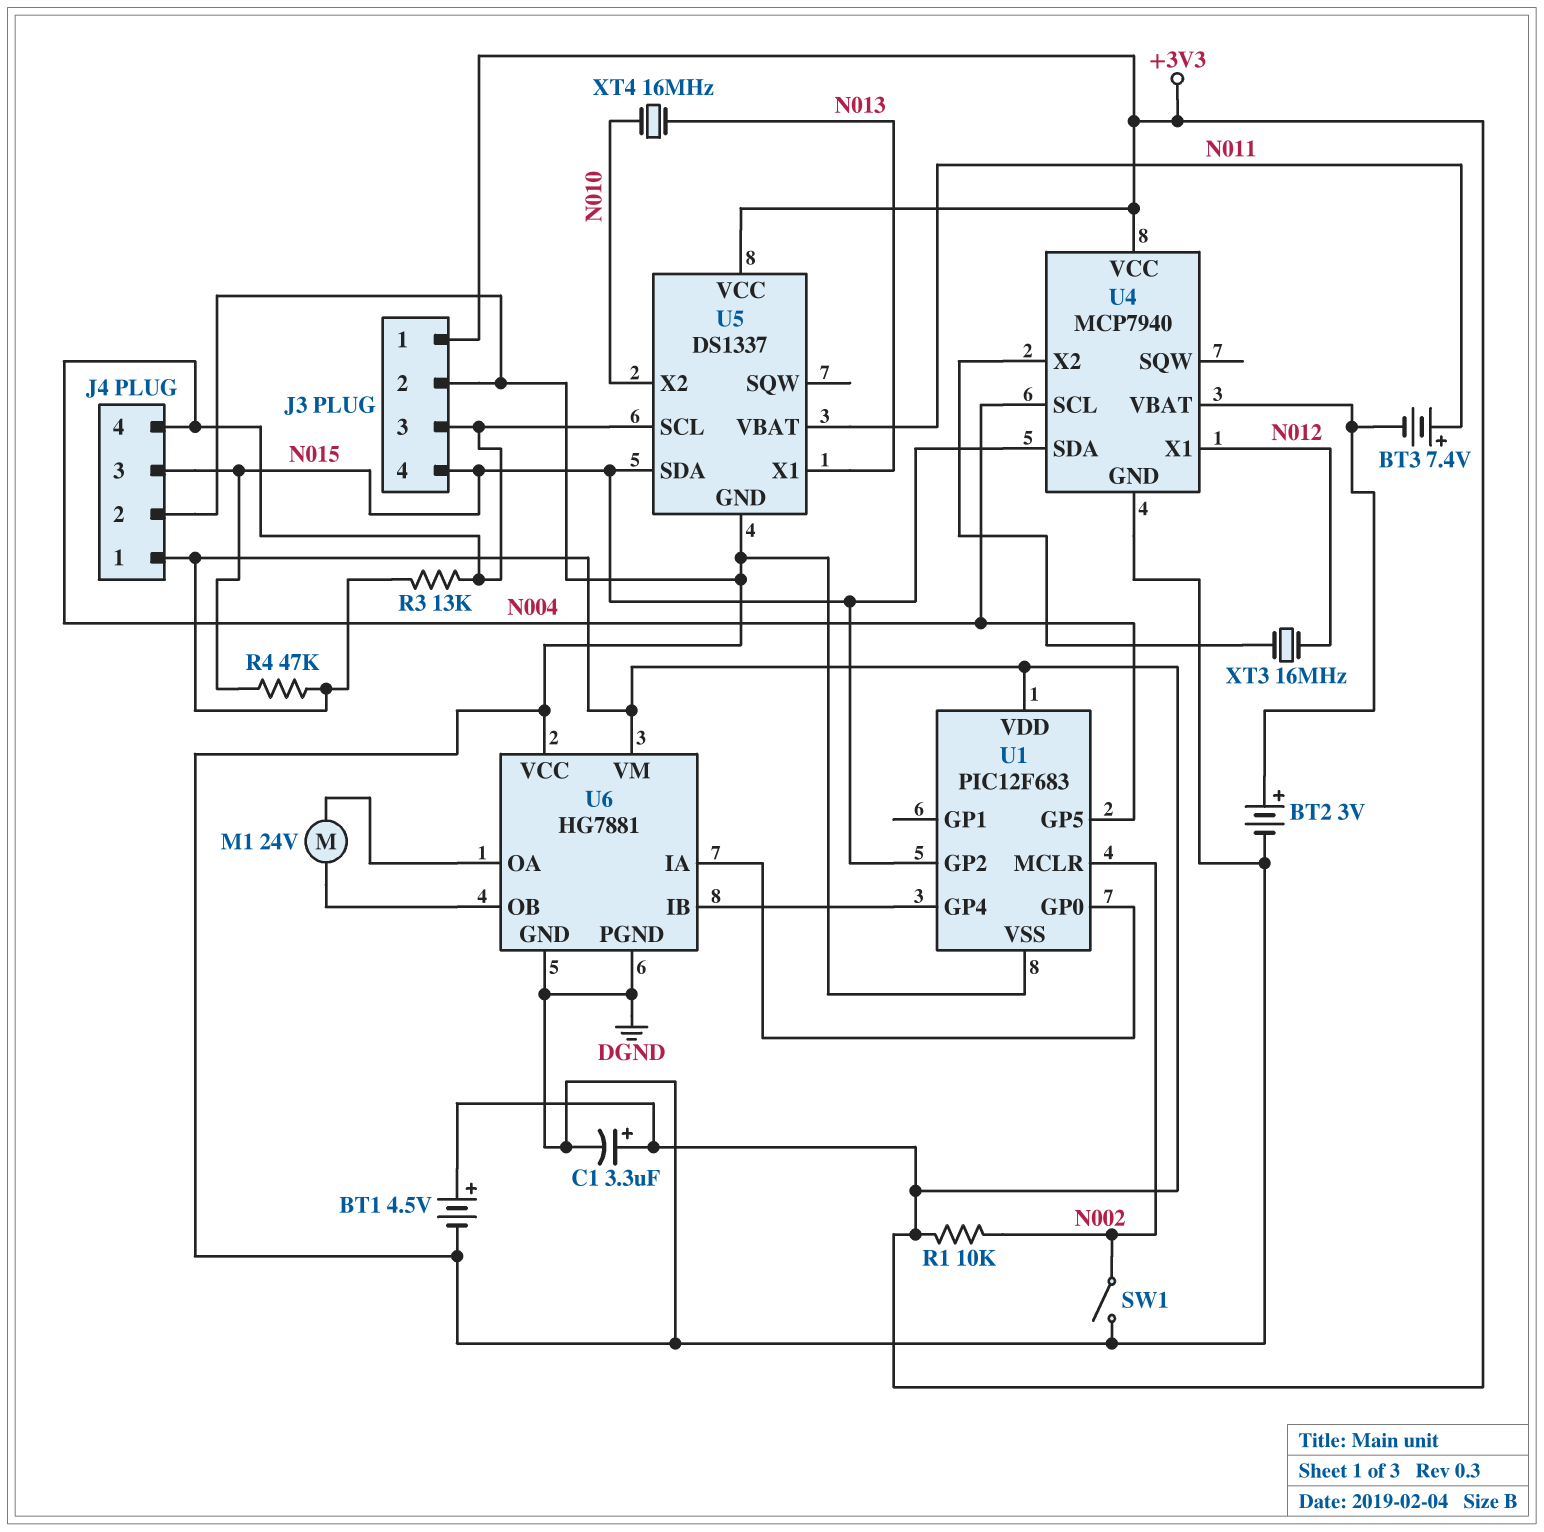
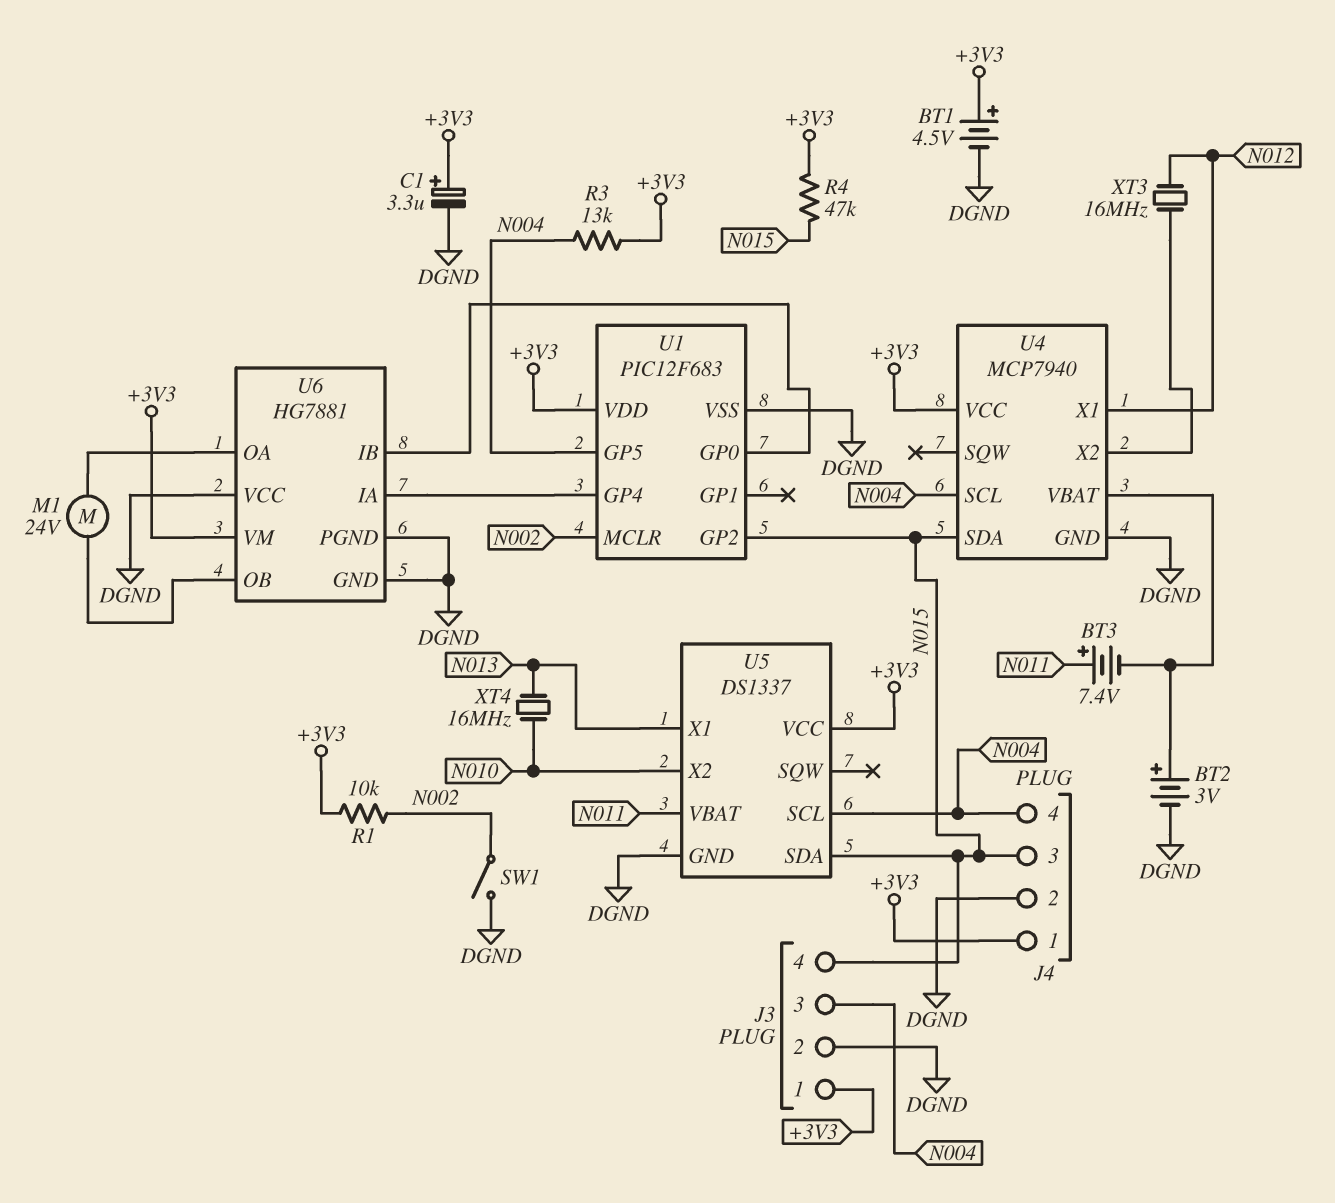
U6 pin IA: U1/GP0 -> U1/GP4
U6 pin IB: U1/GP4 -> U1/GP0

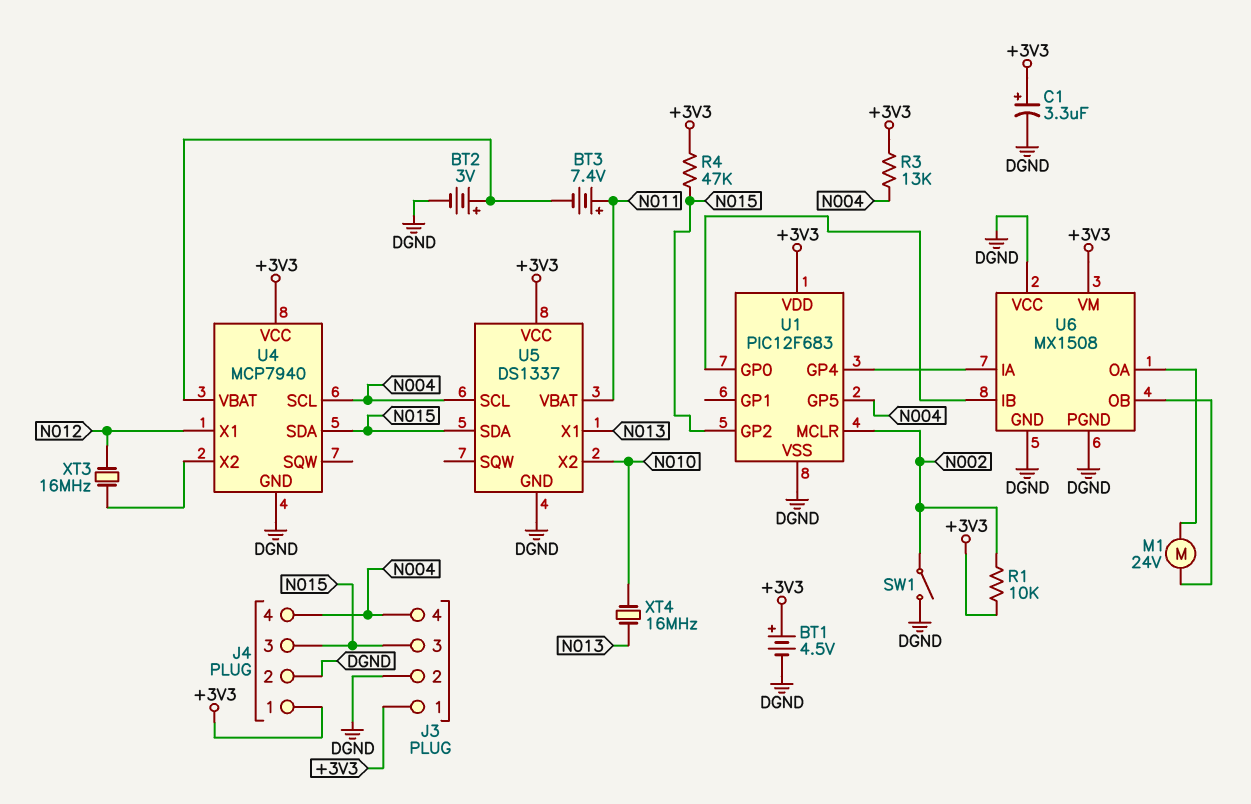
J3 pin 3: N004 -> N015
J3 pin 4: N015 -> N004
U6: HG7881 -> MX1508

